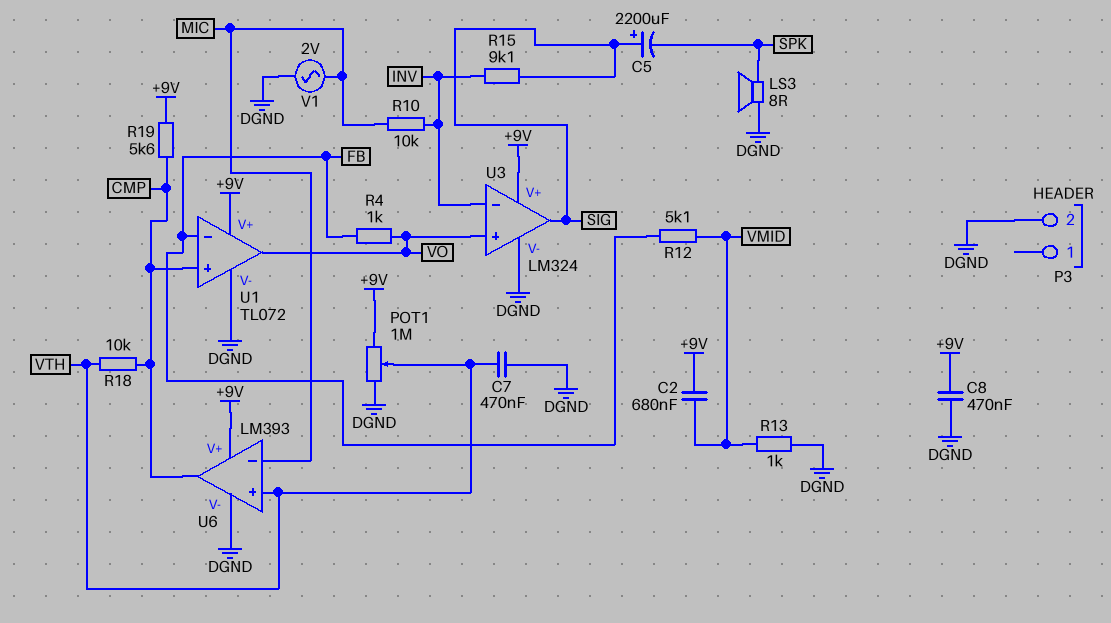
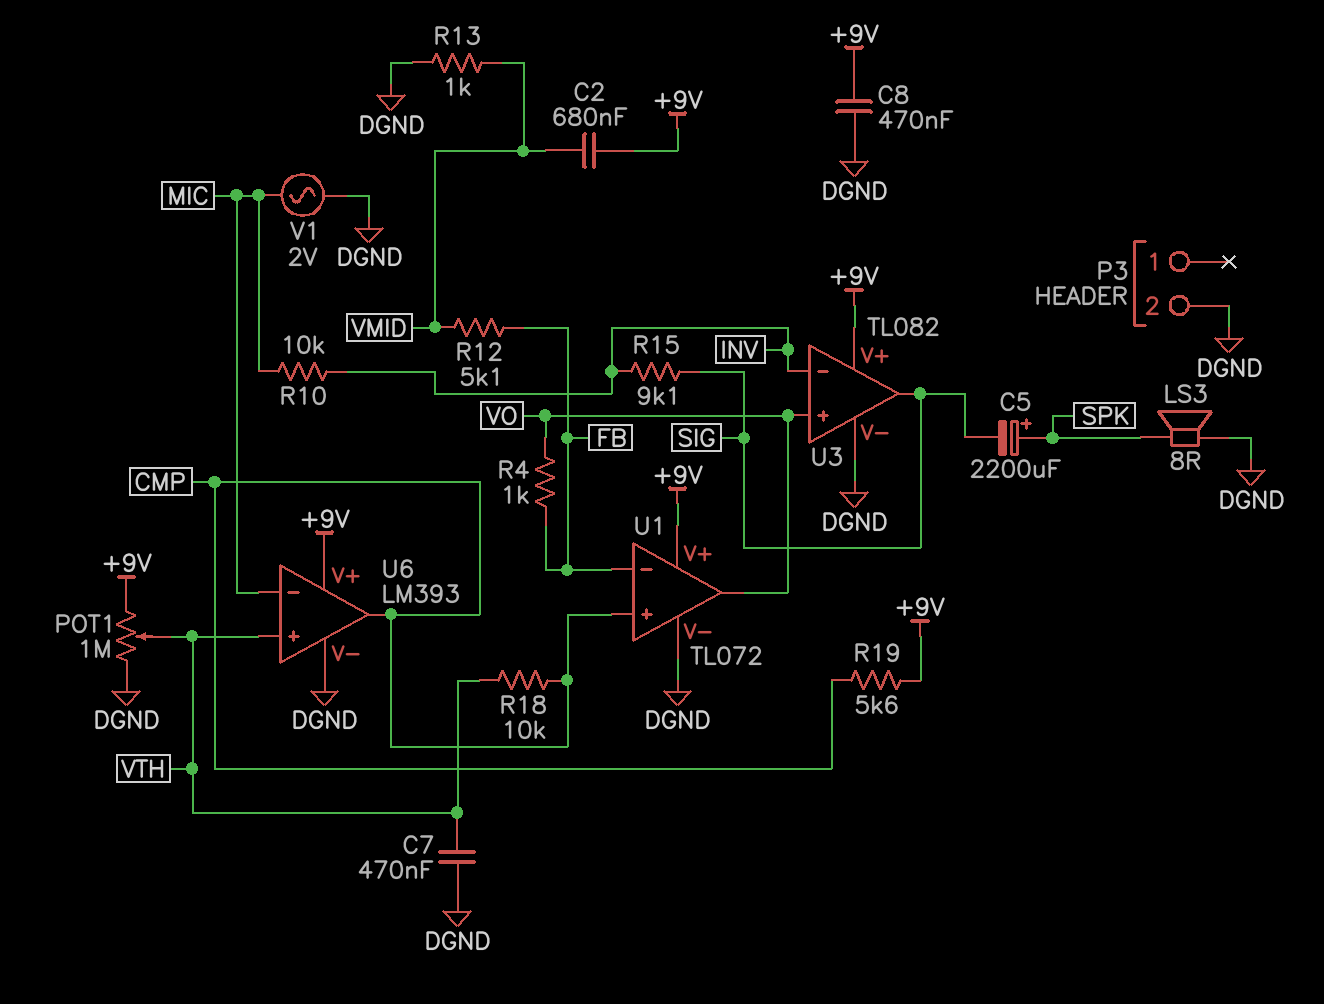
C5: 2200uF (plus SIG, minus SPK) -> 2200uF (plus SPK, minus SIG)
U3: LM324 -> TL082

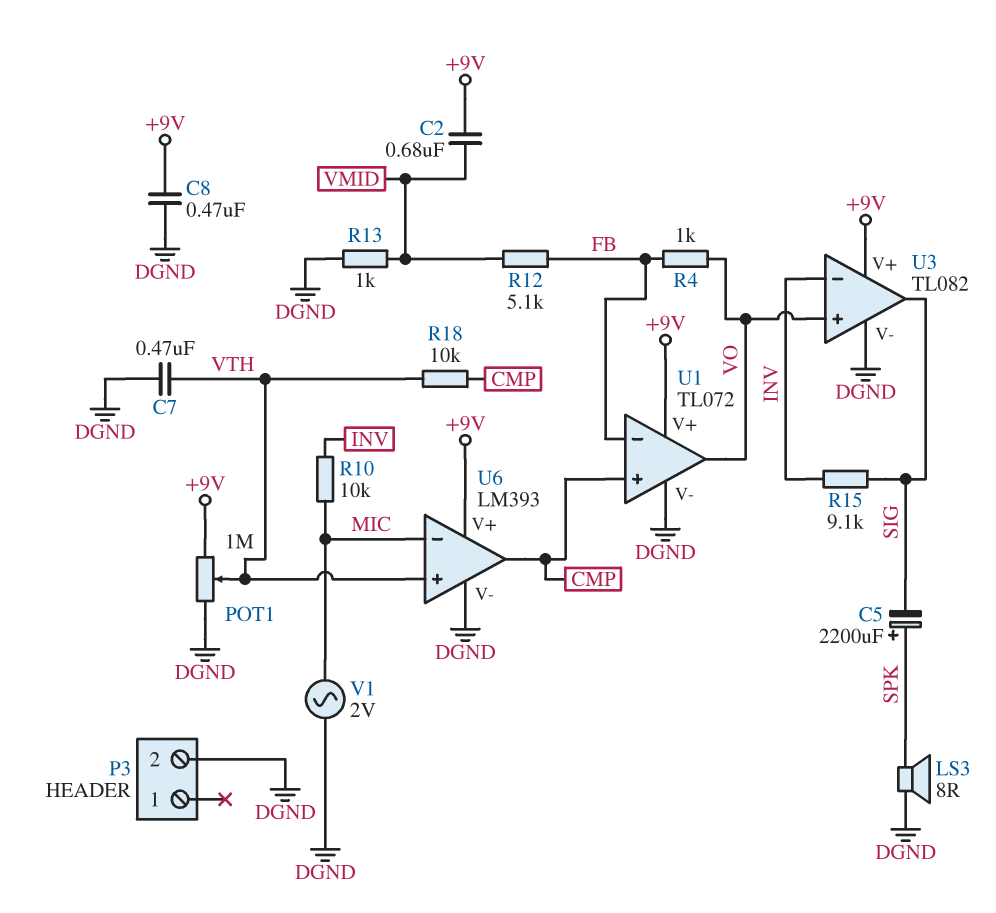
R19: 5.6k (+9V, CMP) -> none

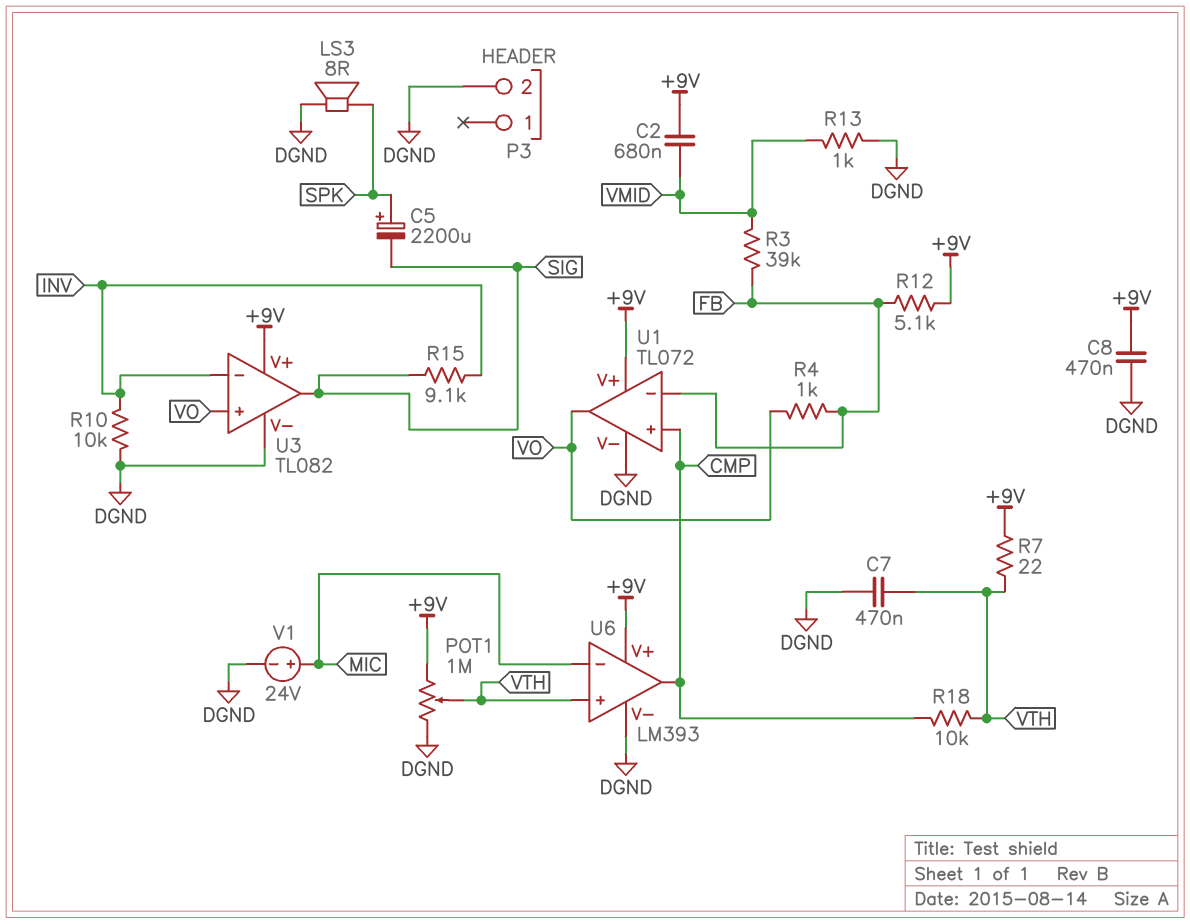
R3: none -> 39k (FB, VMID)
R7: none -> 22 (+9V, VTH)
R10: 10k (INV, MIC) -> 10k (DGND, INV)
R12: 5.1k (FB, VMID) -> 5.1k (+9V, FB)
V1: AC 2V (DGND, MIC) -> 24V (plus MIC, minus DGND)

